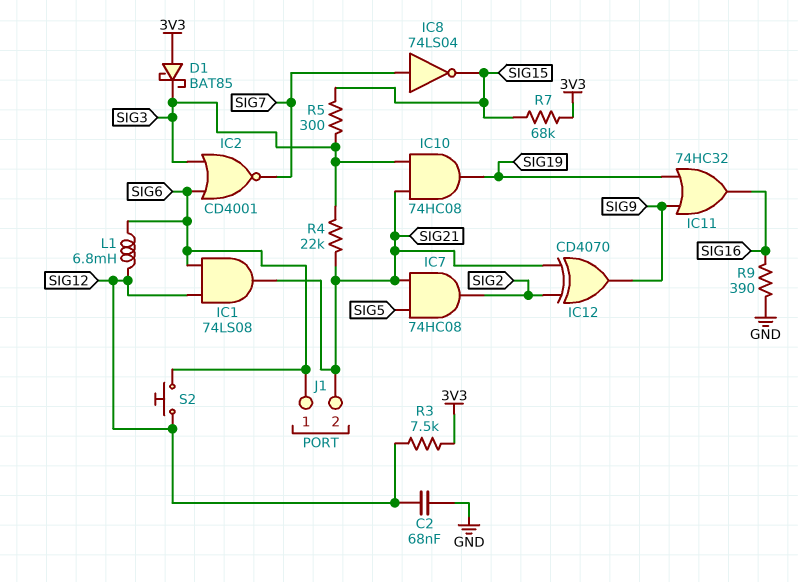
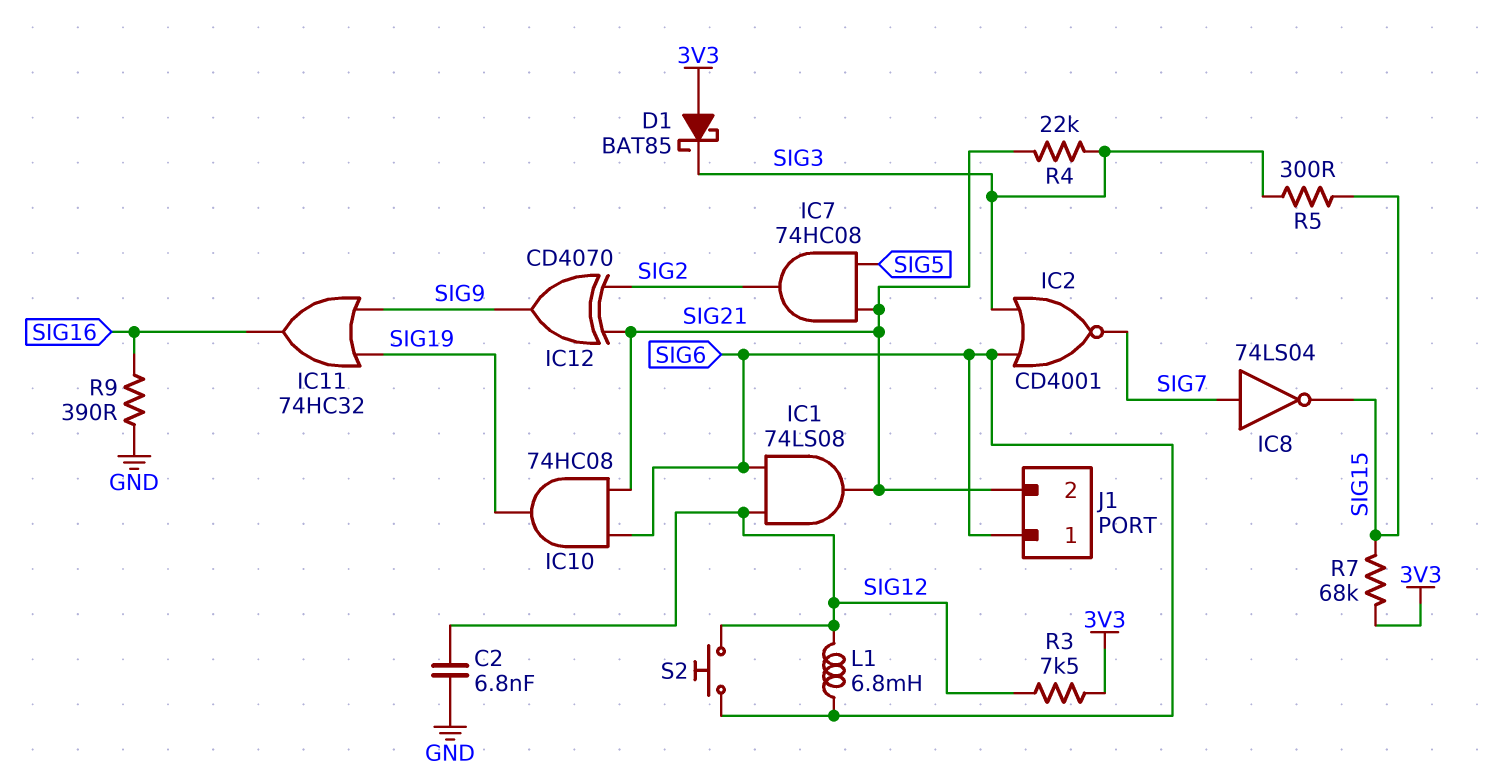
C2: 68nF (GND, SIG12) -> 6.8nF (GND, SIG12)
IC10: AND 74HC08 (in SIG3, in SIG21, out SIG19) -> AND 74HC08 (in SIG6, in SIG21, out SIG19)

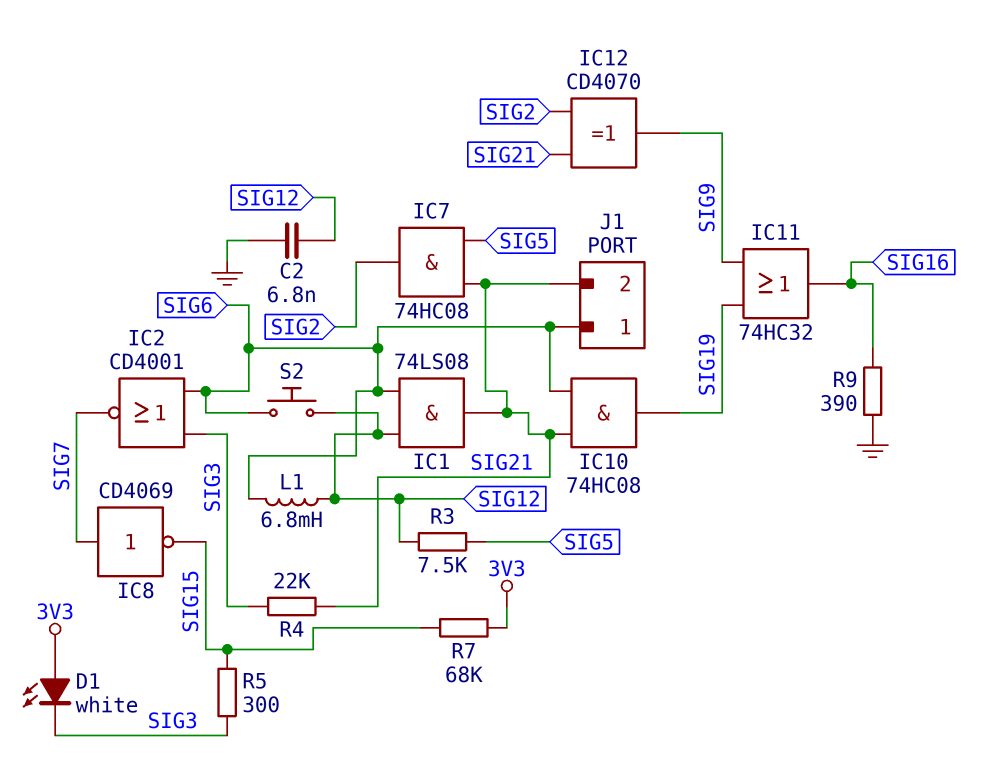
D1: schottky BAT85 (A 3V3, K SIG3) -> LED white (A 3V3, K SIG3)
IC8: NOT 74LS04 (in SIG7, out SIG15) -> NOT CD4069 (in SIG7, out SIG15)
R3: 7.5k (3V3, SIG12) -> 7.5k (SIG5, SIG12)

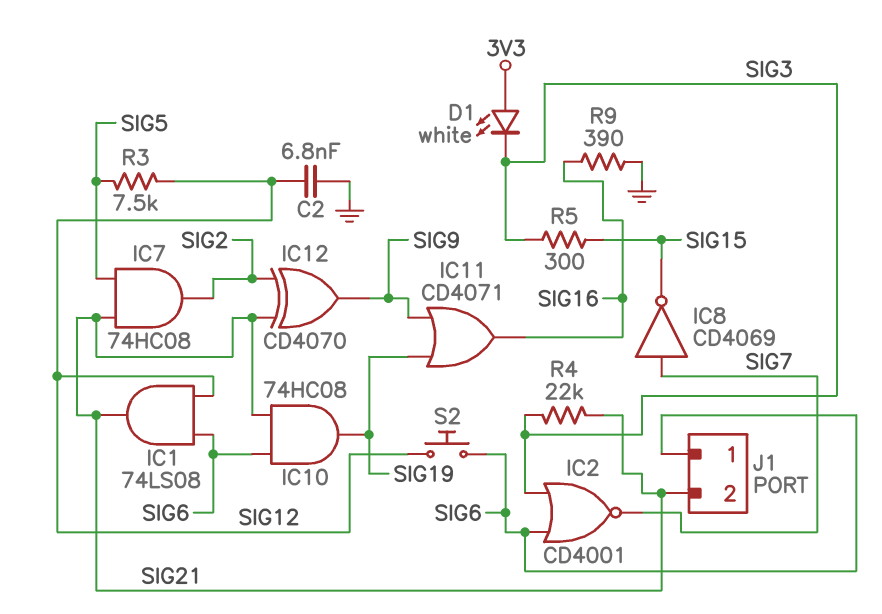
IC11: OR 74HC32 (in SIG9, in SIG19, out SIG16) -> OR CD4071 (in SIG9, in SIG19, out SIG16)
L1: 6.8mH (SIG6, SIG12) -> none
R7: 68k (3V3, SIG15) -> none

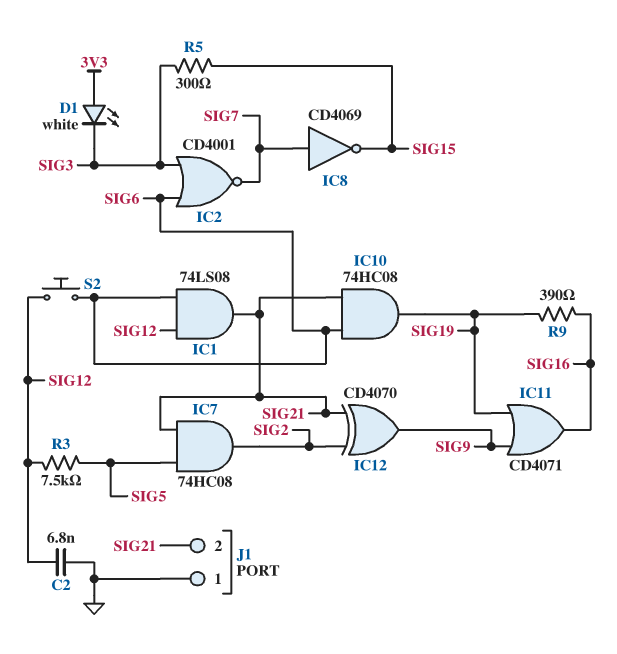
J1 pin 1: SIG6 -> GND
R4: 22k (SIG3, SIG21) -> none
R9: 390 (GND, SIG16) -> 390 (SIG16, SIG19)

